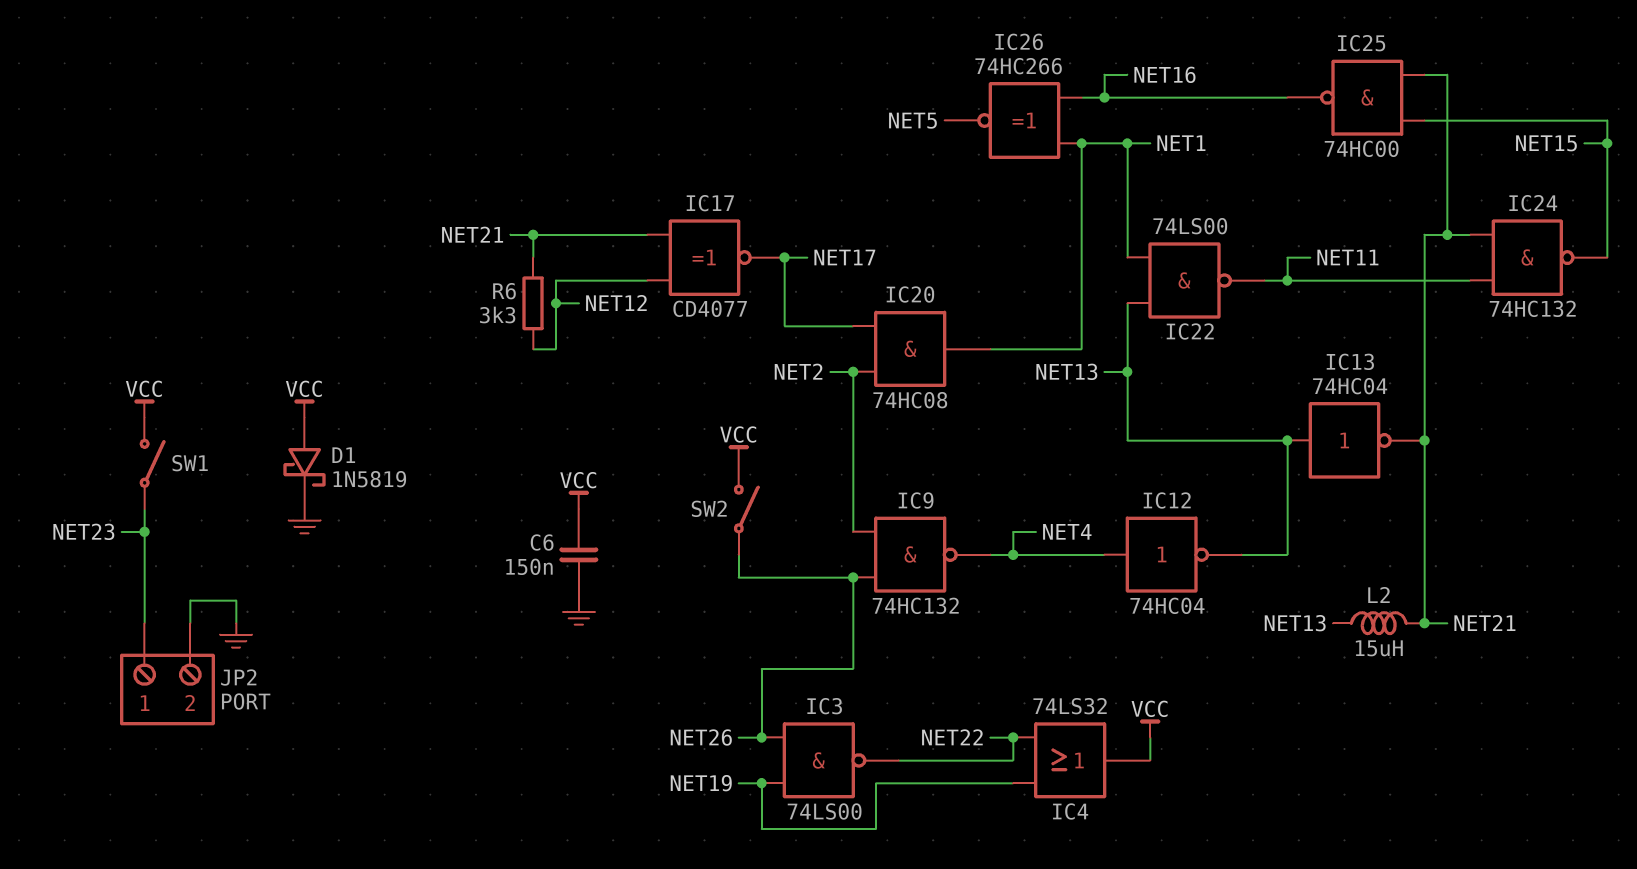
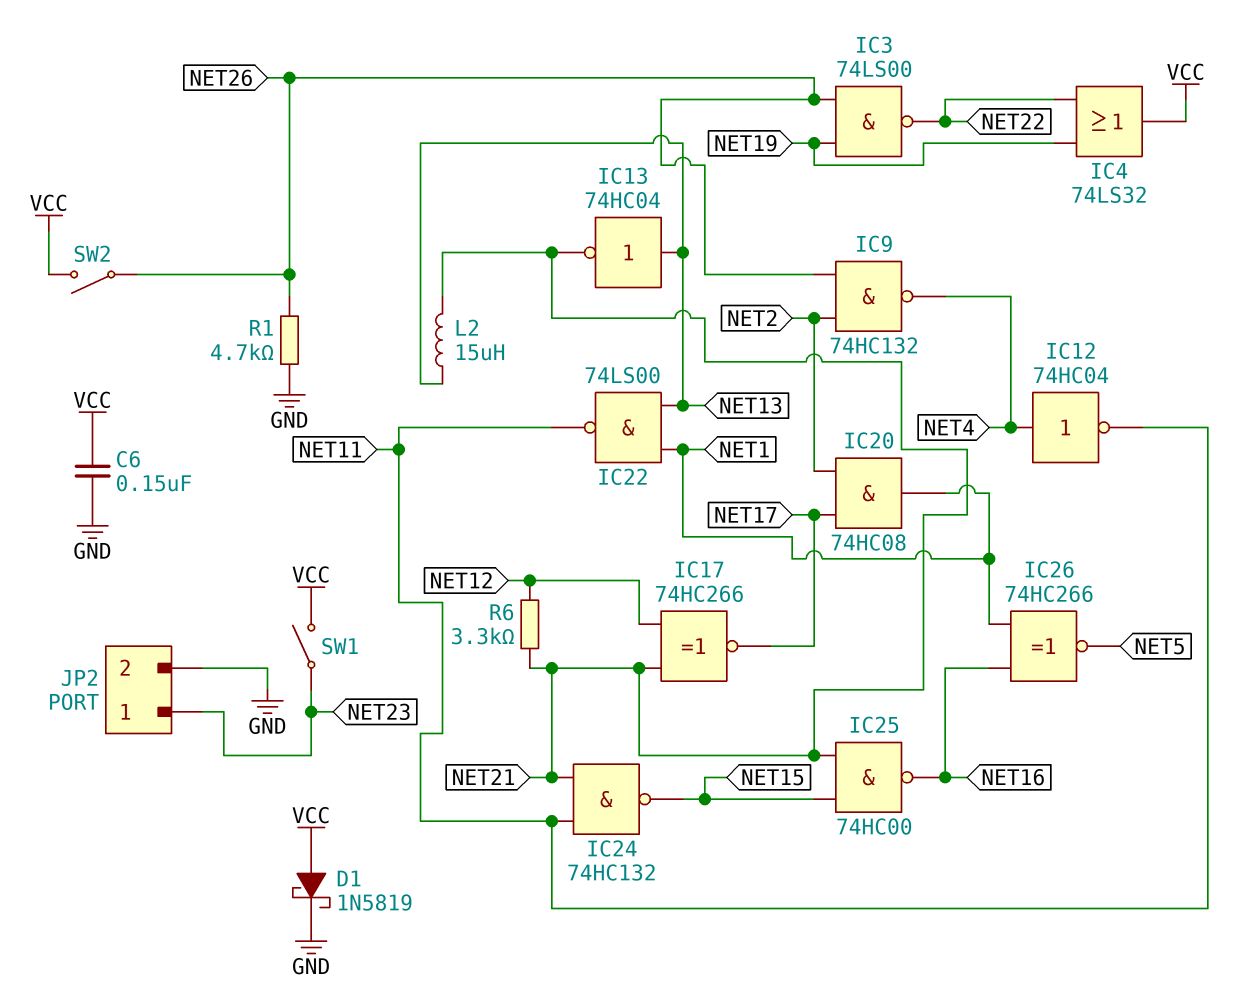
IC12: NOT 74HC04 (in NET4, out NET13) -> NOT 74HC04 (in NET4, out NET11)
IC17: XNOR CD4077 (in NET12, in NET21, out NET17) -> XNOR 74HC266 (in NET12, in NET21, out NET17)
R1: none -> 4.7k (GND, NET26)

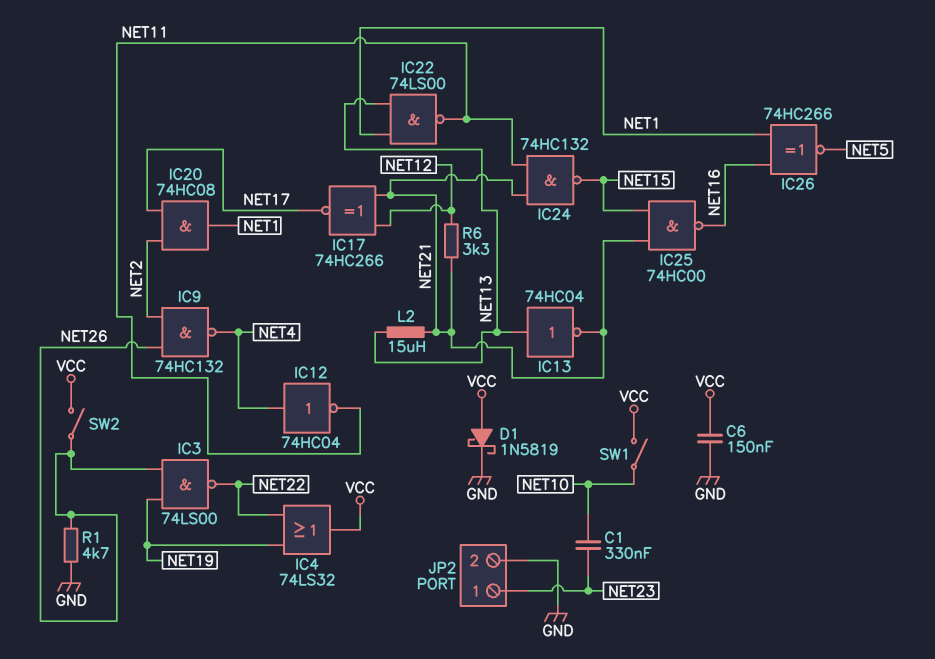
C1: none -> 330nF (NET10, NET23)
SW1: switch (NET23, VCC) -> switch (NET10, VCC)

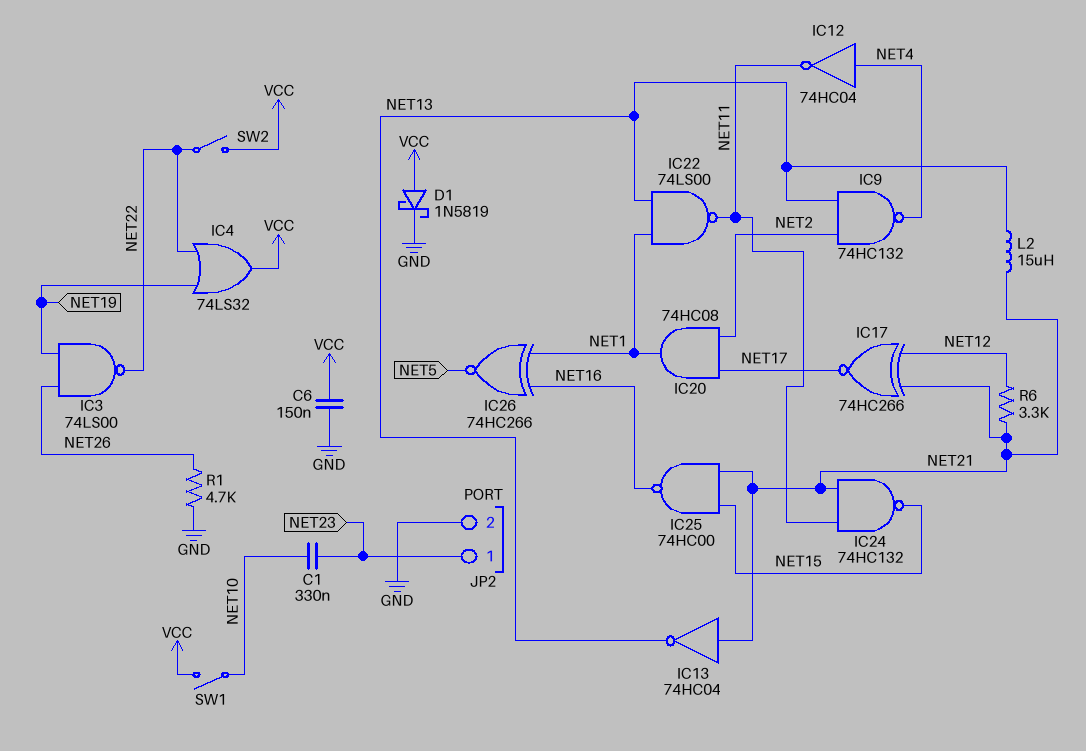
IC9: NAND 74HC132 (in NET2, in NET26, out NET4) -> NAND 74HC132 (in NET2, in NET13, out NET4)
IC13: NOT 74HC04 (in NET13, out NET21) -> NOT 74HC04 (in NET21, out NET13)
SW2: switch (NET26, VCC) -> switch (NET22, VCC)

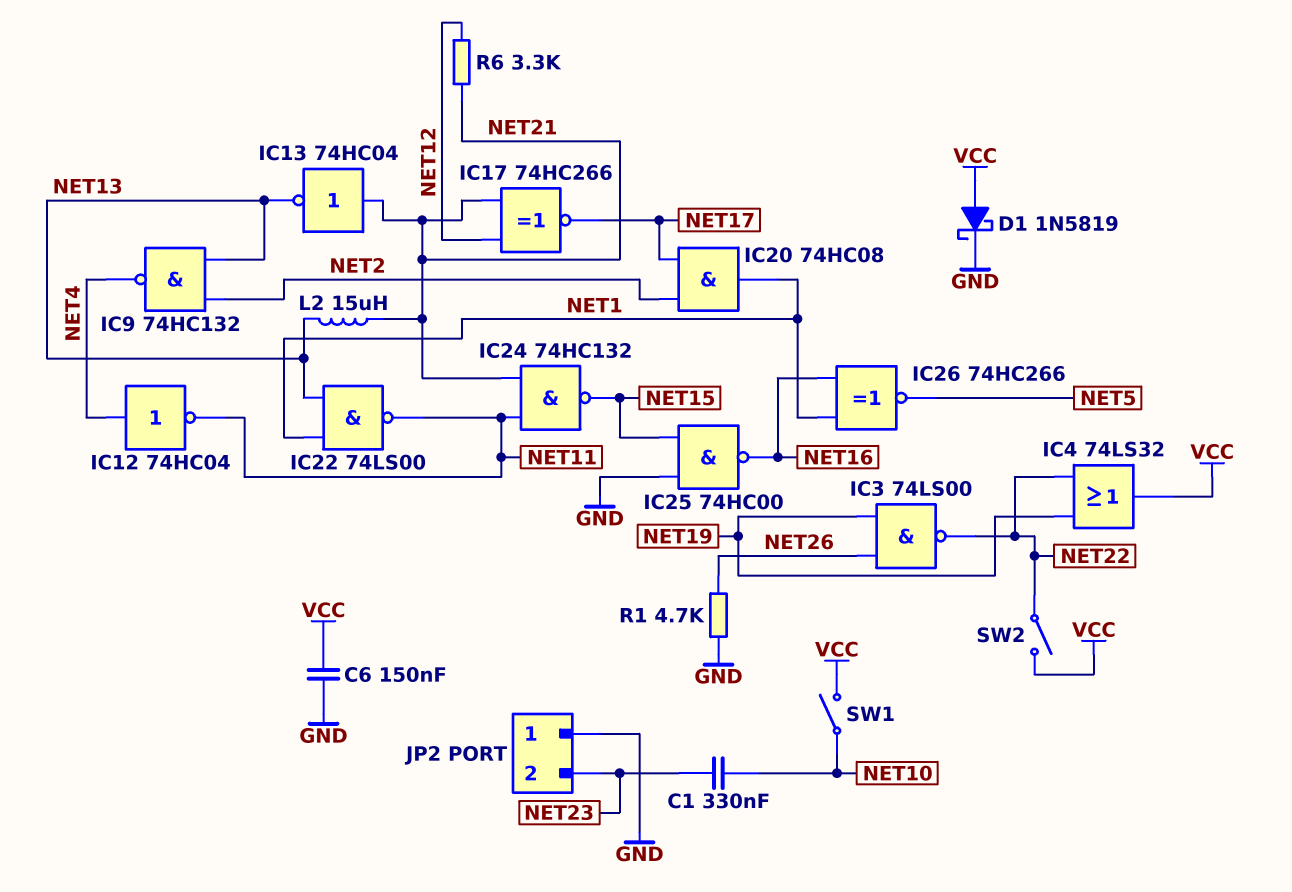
IC25: NAND 74HC00 (in NET15, in NET21, out NET16) -> NAND 74HC00 (in GND, in NET15, out NET16)
JP2 pin 1: NET23 -> GND
JP2 pin 2: GND -> NET23

